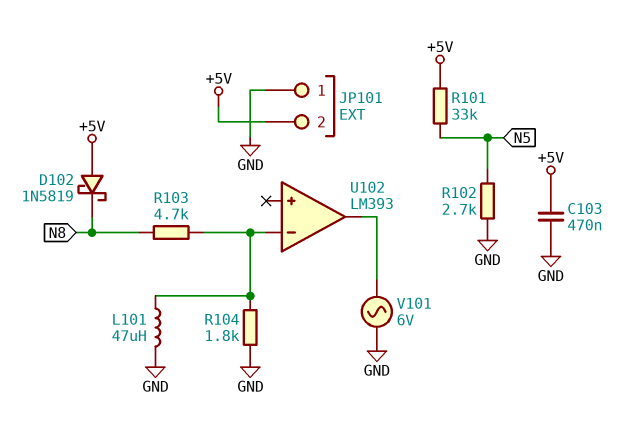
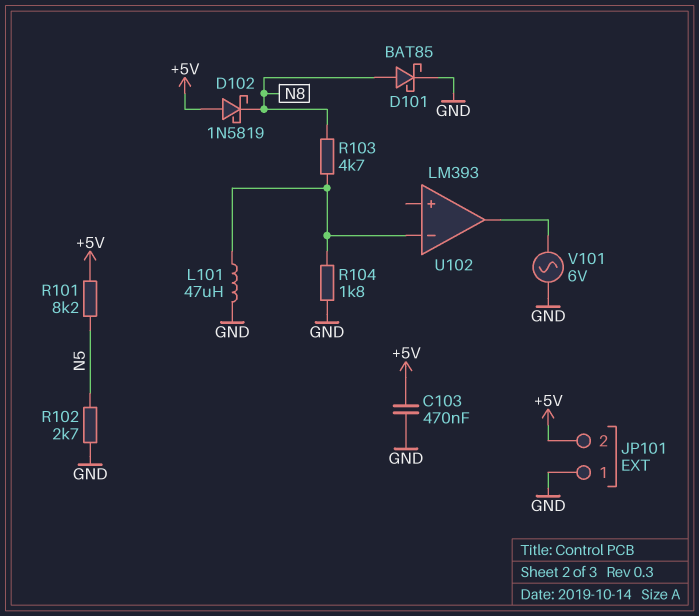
D101: none -> schottky BAT85 (A N8, K GND)
R101: 33k (+5V, N5) -> 8.2k (+5V, N5)

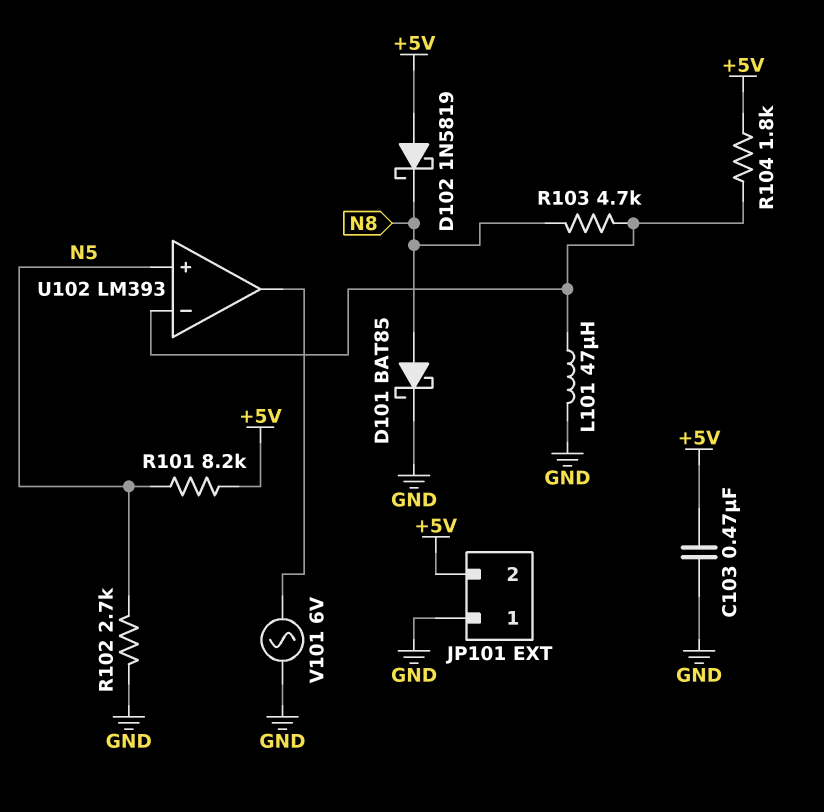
R104: 1.8k (GND, U102/in-) -> 1.8k (+5V, U102/in-)
U102 pin in+: none -> N5

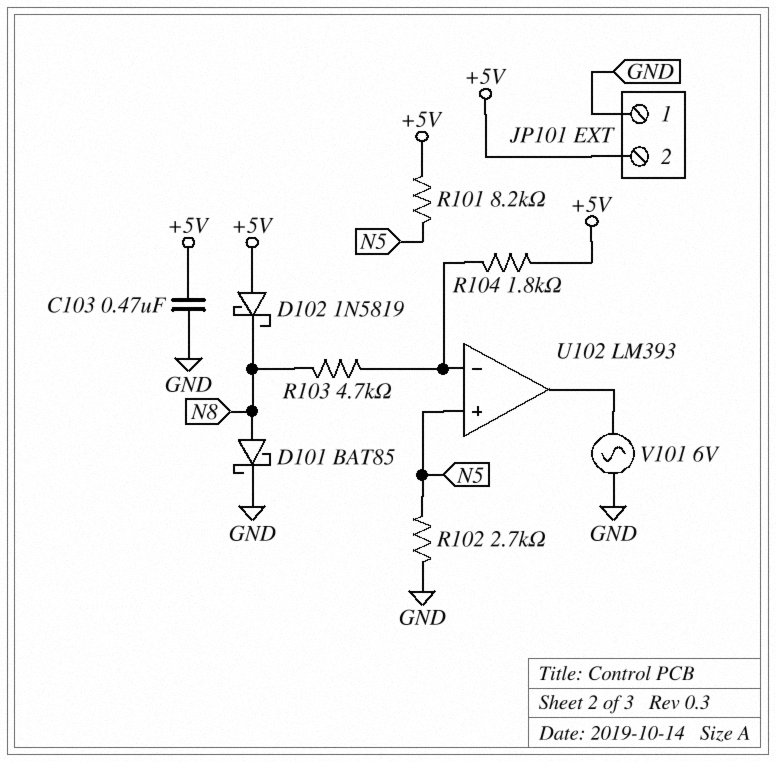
L101: 47uH (GND, U102/in-) -> none

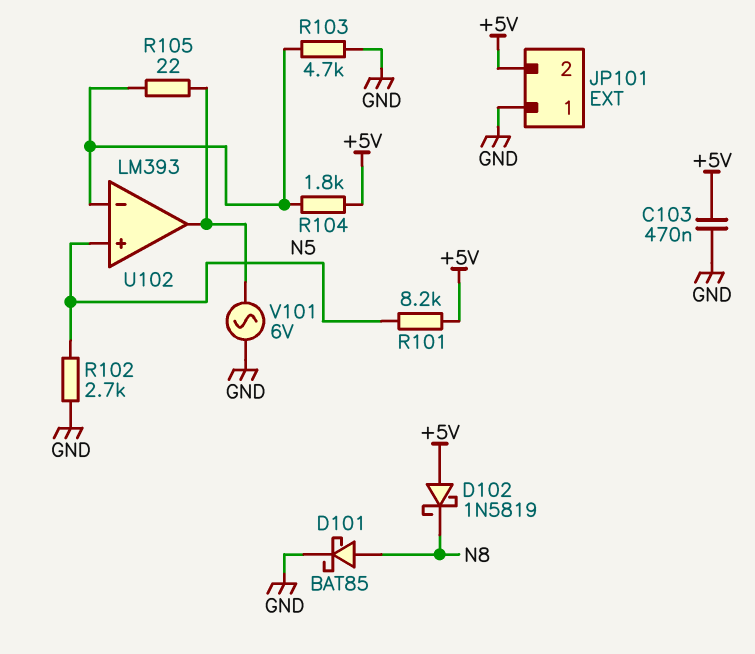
R103: 4.7k (N8, U102/in-) -> 4.7k (GND, U102/in-)
R105: none -> 22 (U102/in-, U102/out)

